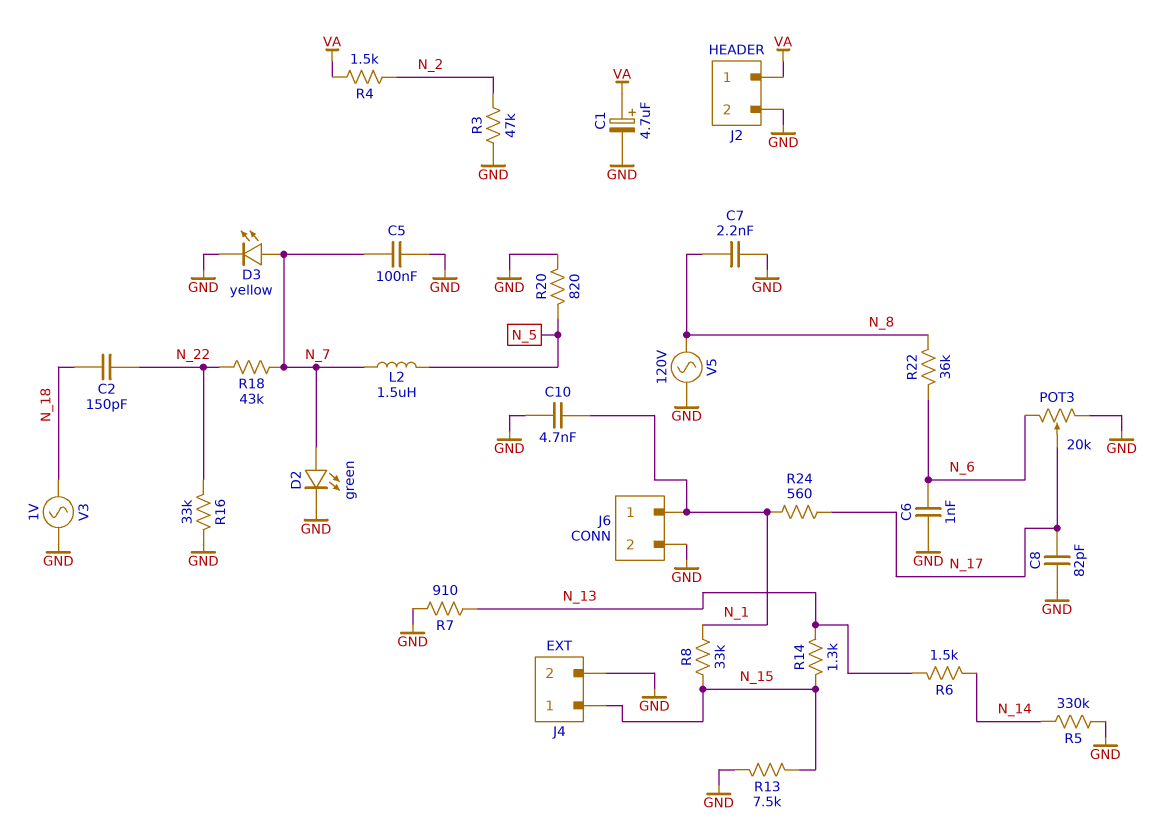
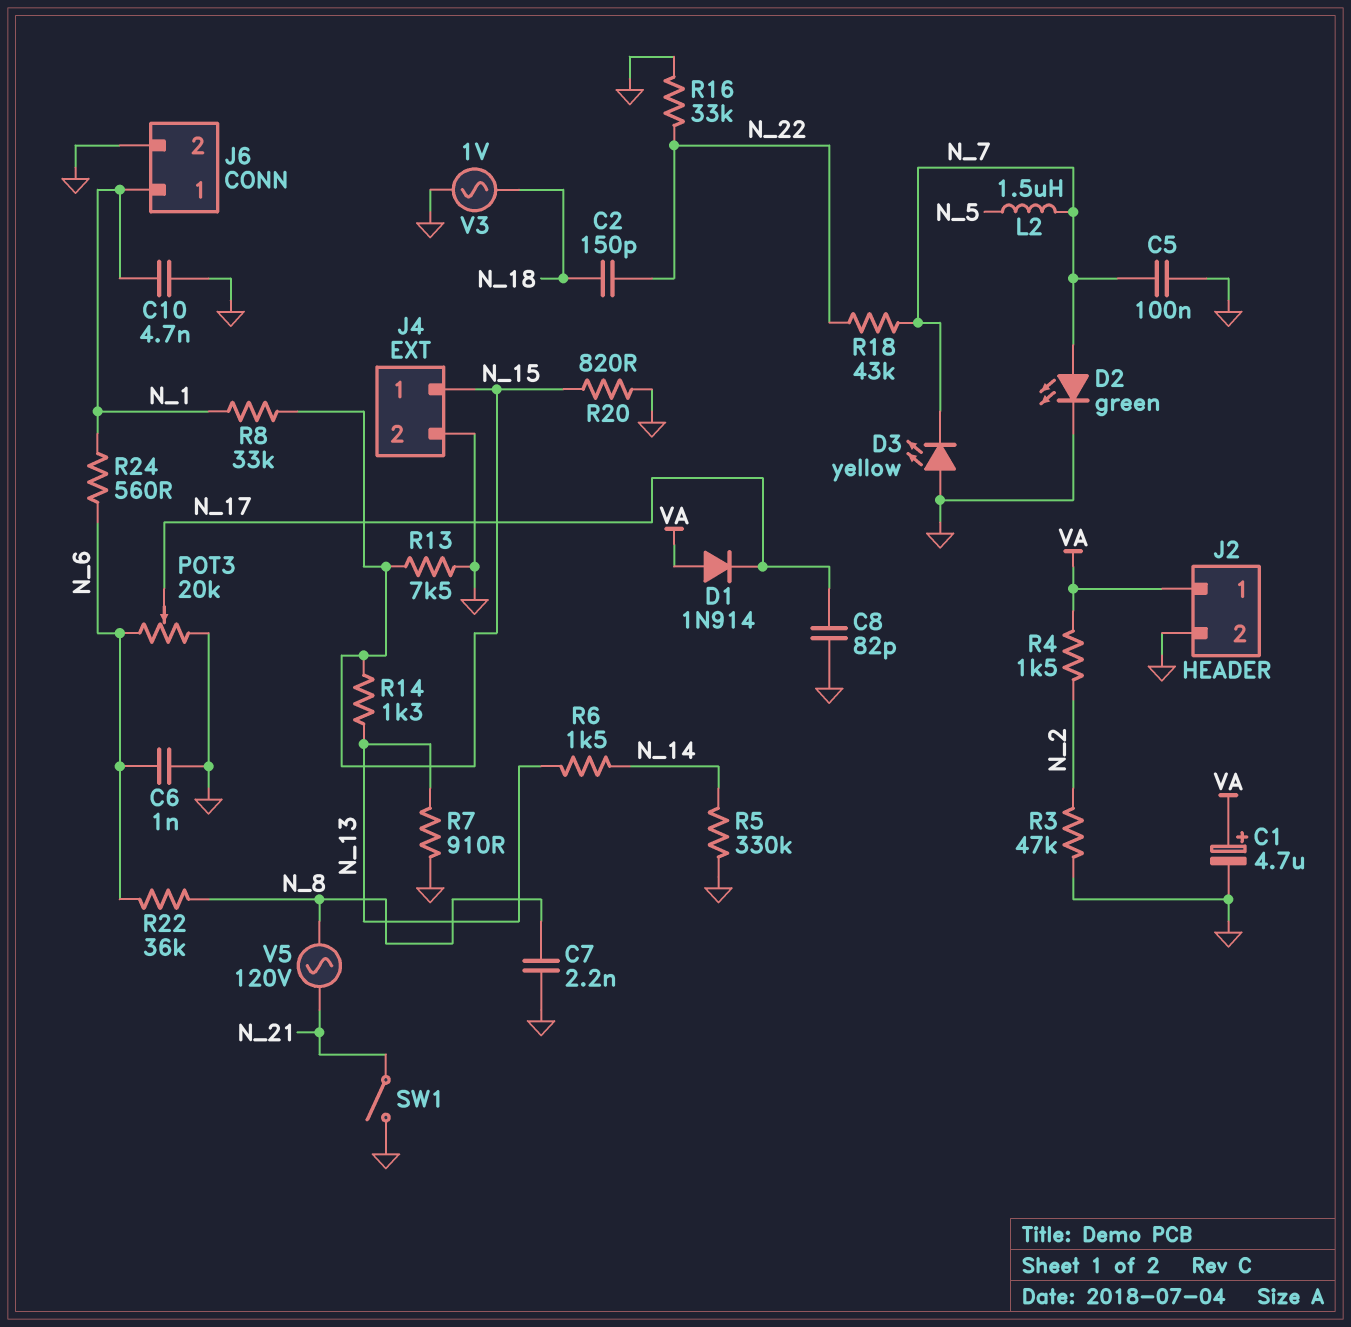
D1: none -> diode 1N914 (A VA, K N_17)
D3: LED yellow (A N_7, K GND) -> LED yellow (A GND, K N_7)
R20: 820 (GND, N_5) -> 820 (GND, N_15)
R24: 560 (N_1, N_17) -> 560 (N_1, N_6)
SW1: none -> switch (GND, N_21)
V5: AC 120V (GND, N_8) -> AC 120V (N_8, N_21)

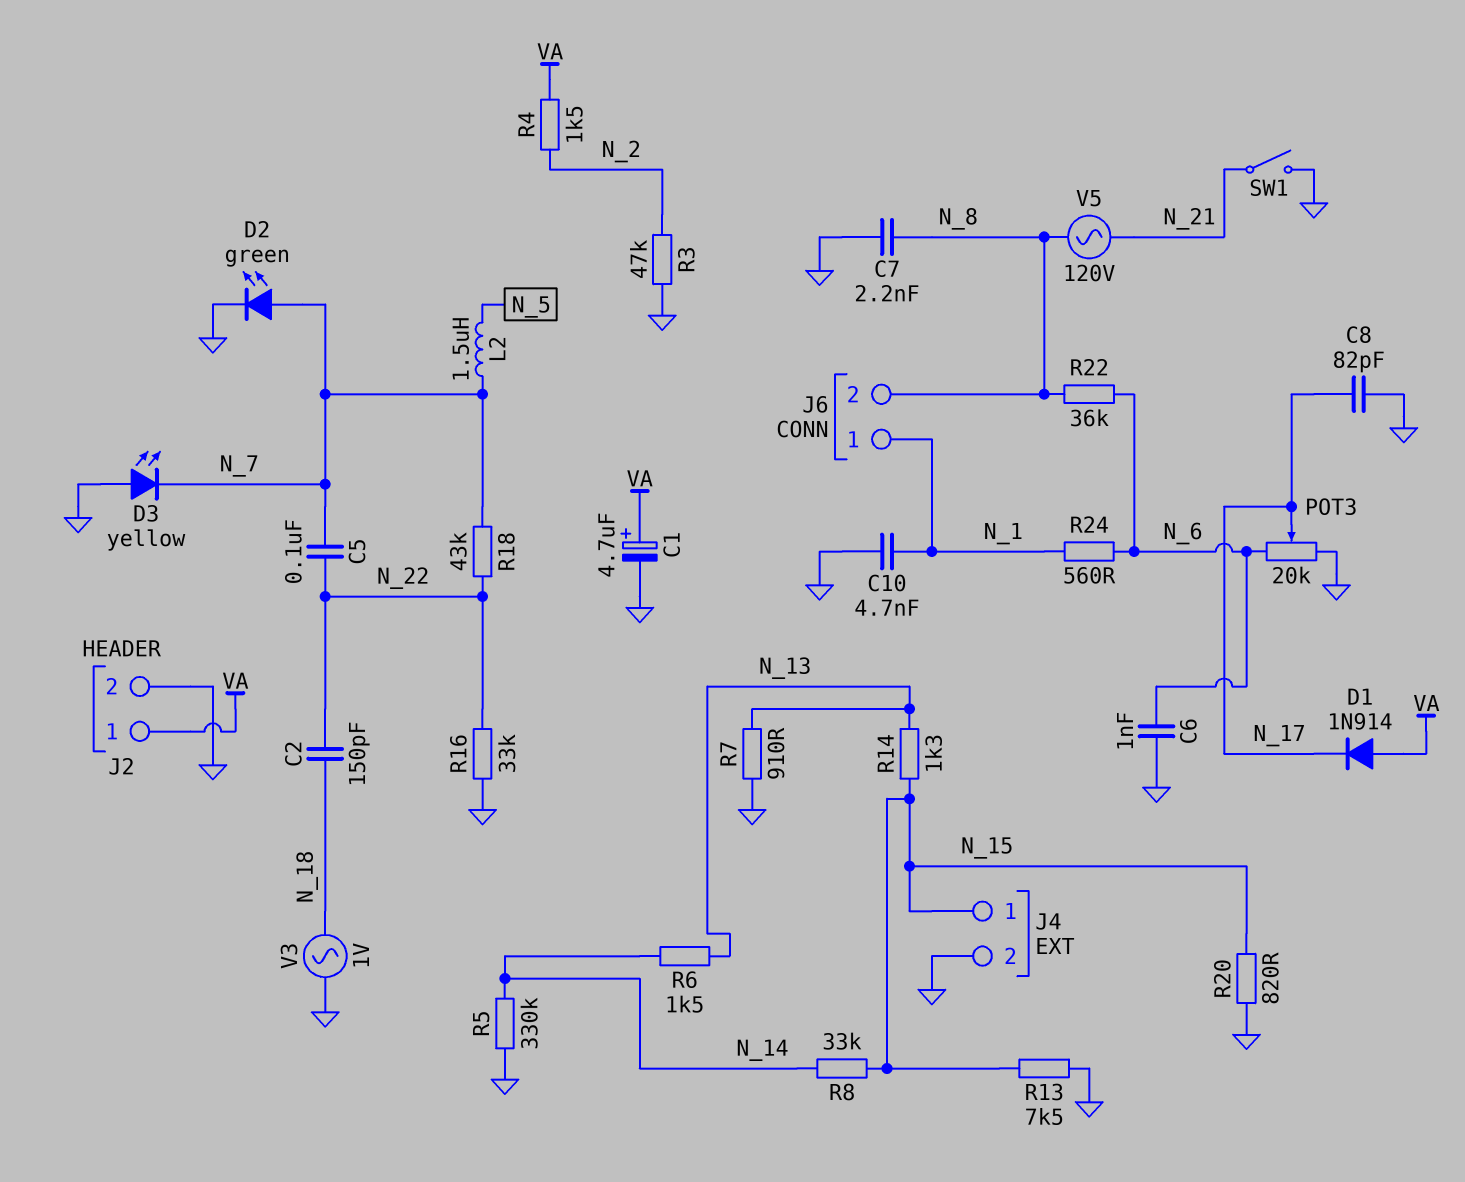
C5: 100nF (GND, N_7) -> 100nF (N_7, N_22)
J6 pin 2: GND -> N_8
R8: 33k (N_1, N_15) -> 33k (N_14, N_15)

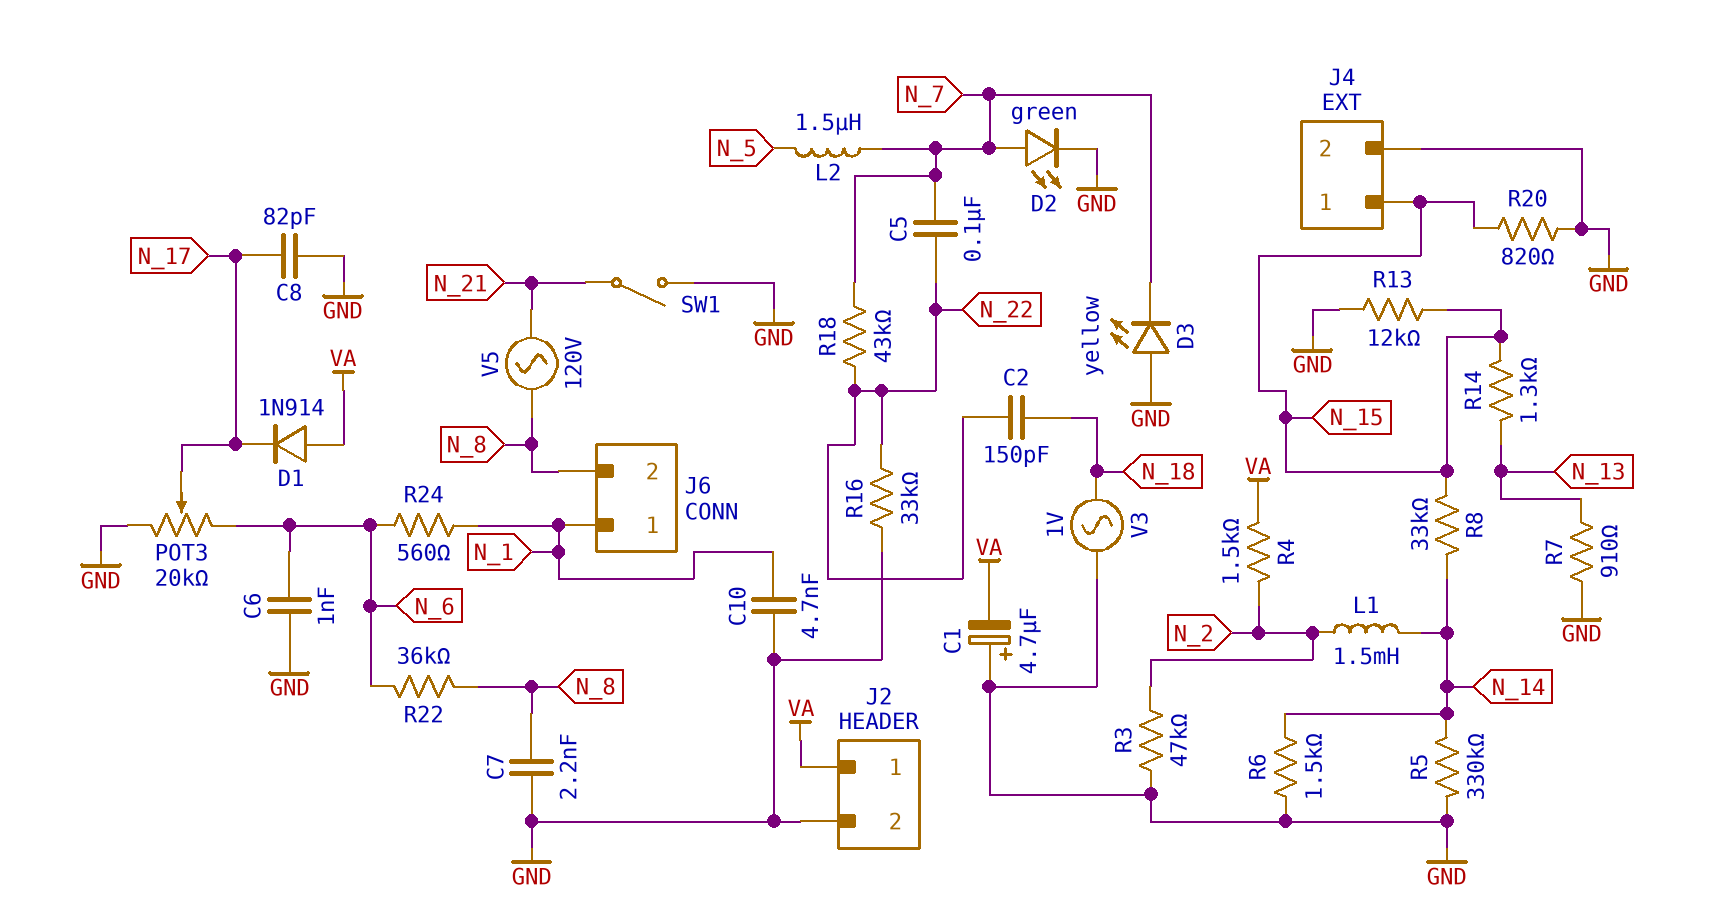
C1: 4.7uF (plus VA, minus GND) -> 4.7uF (plus GND, minus VA)
L1: none -> 1.5mH (N_2, N_14)
R6: 1.5k (N_13, N_14) -> 1.5k (GND, N_14)
R13: 7.5k (GND, N_15) -> 12k (GND, N_15)

